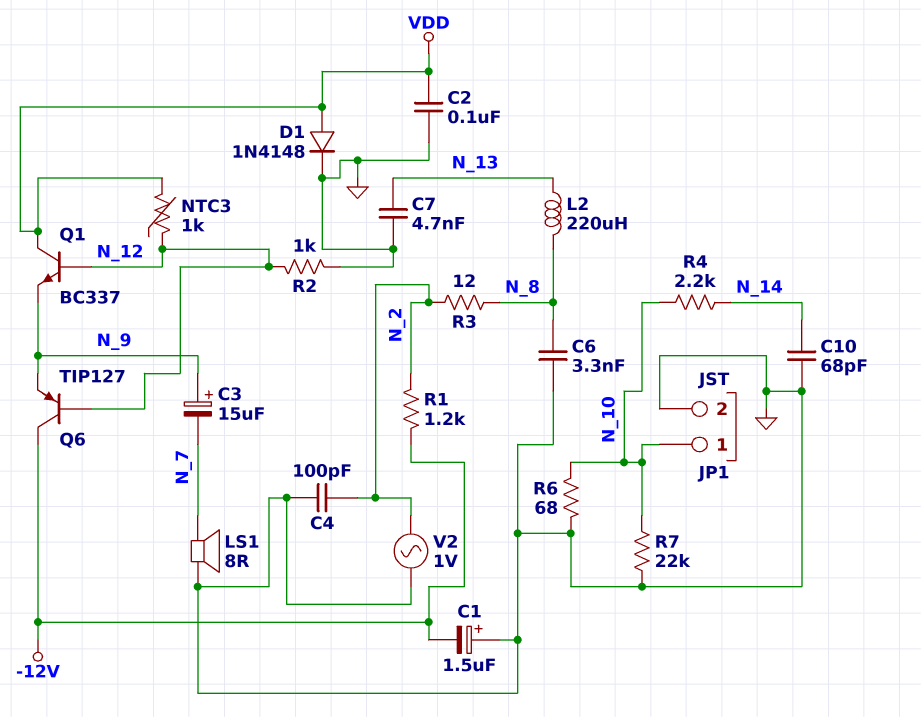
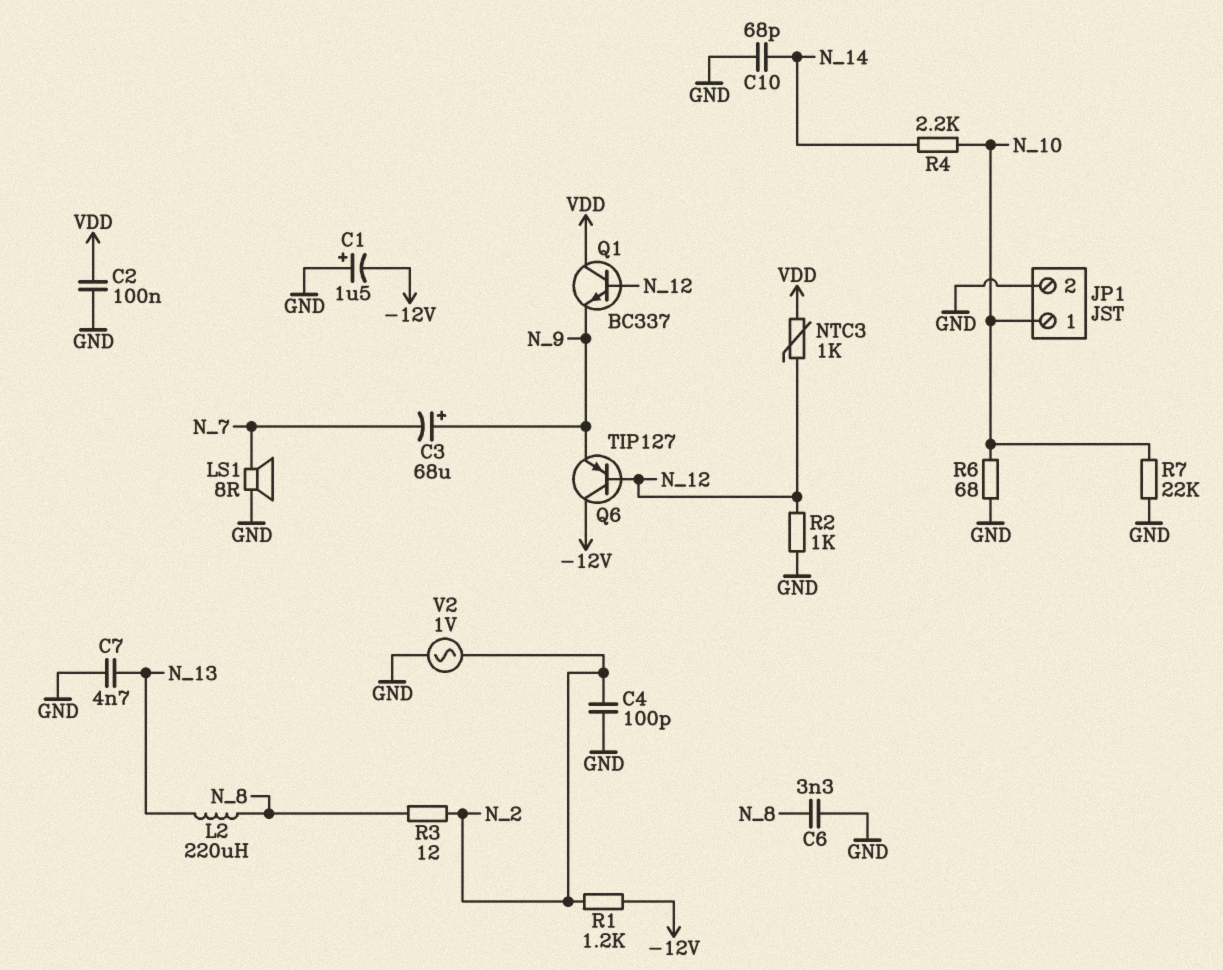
C3: 15uF (plus N_9, minus N_7) -> 68uF (plus N_9, minus N_7)
D1: diode 1N4148 (A VDD, K GND) -> none

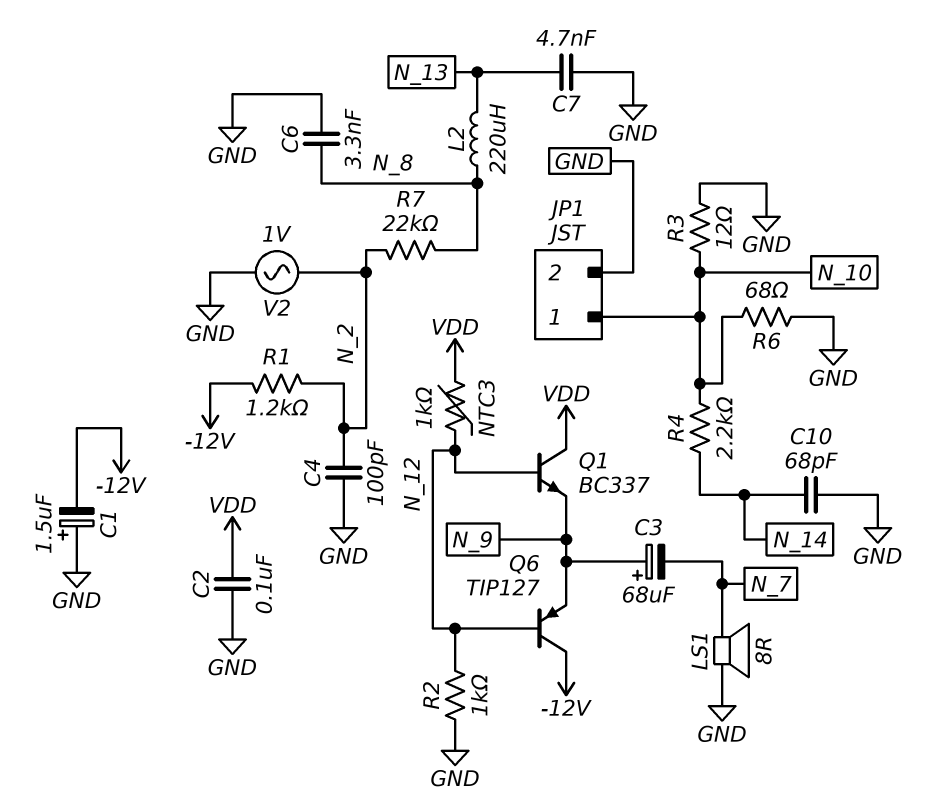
R3: 12 (N_2, N_8) -> 12 (GND, N_10)
R7: 22k (GND, N_10) -> 22k (N_2, N_8)

